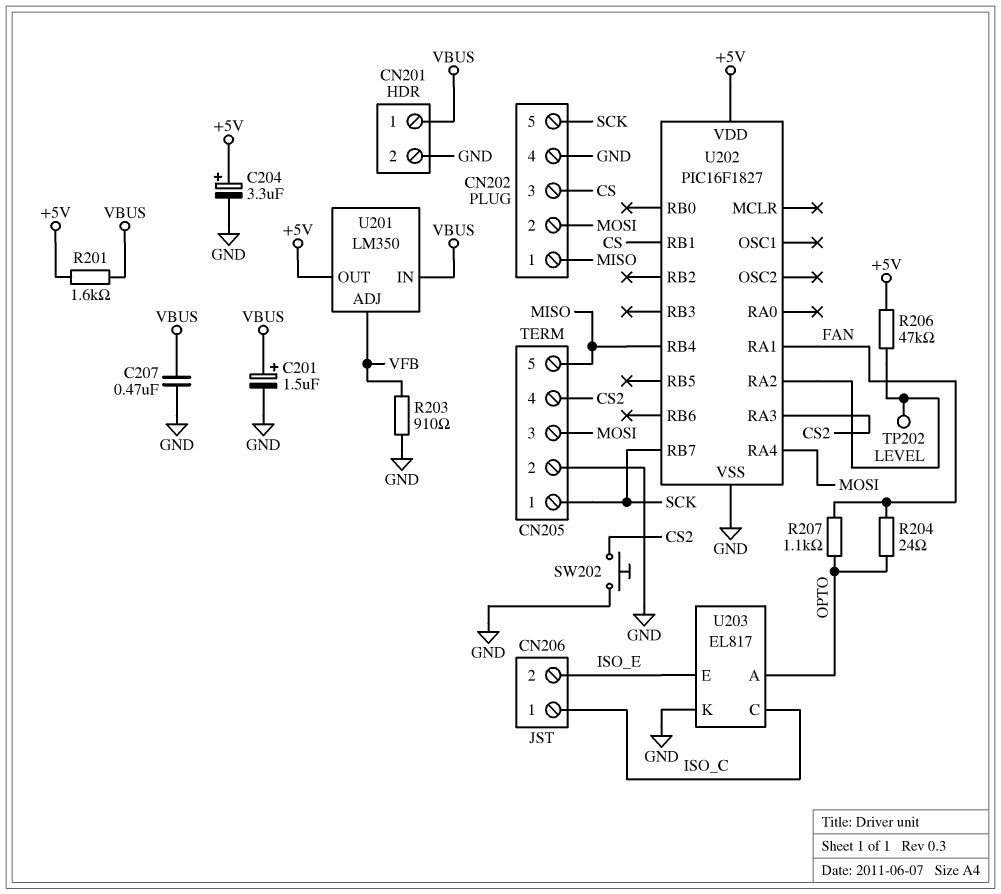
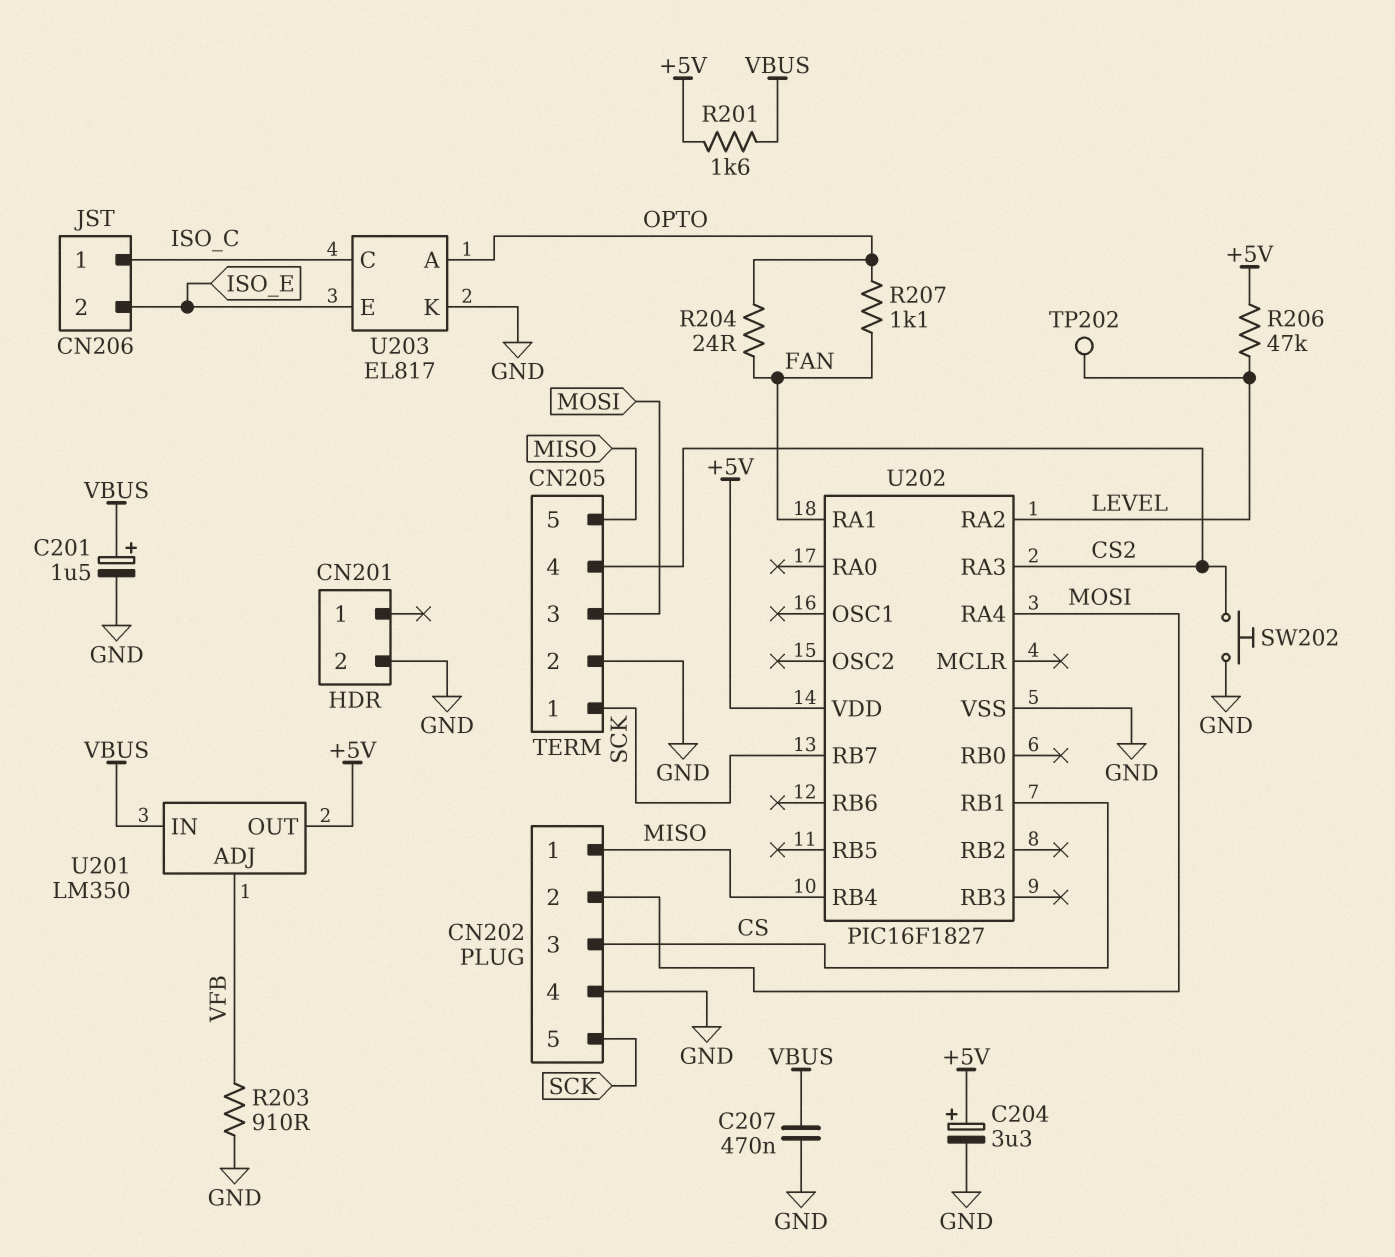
CN201 pin 1: VBUS -> none

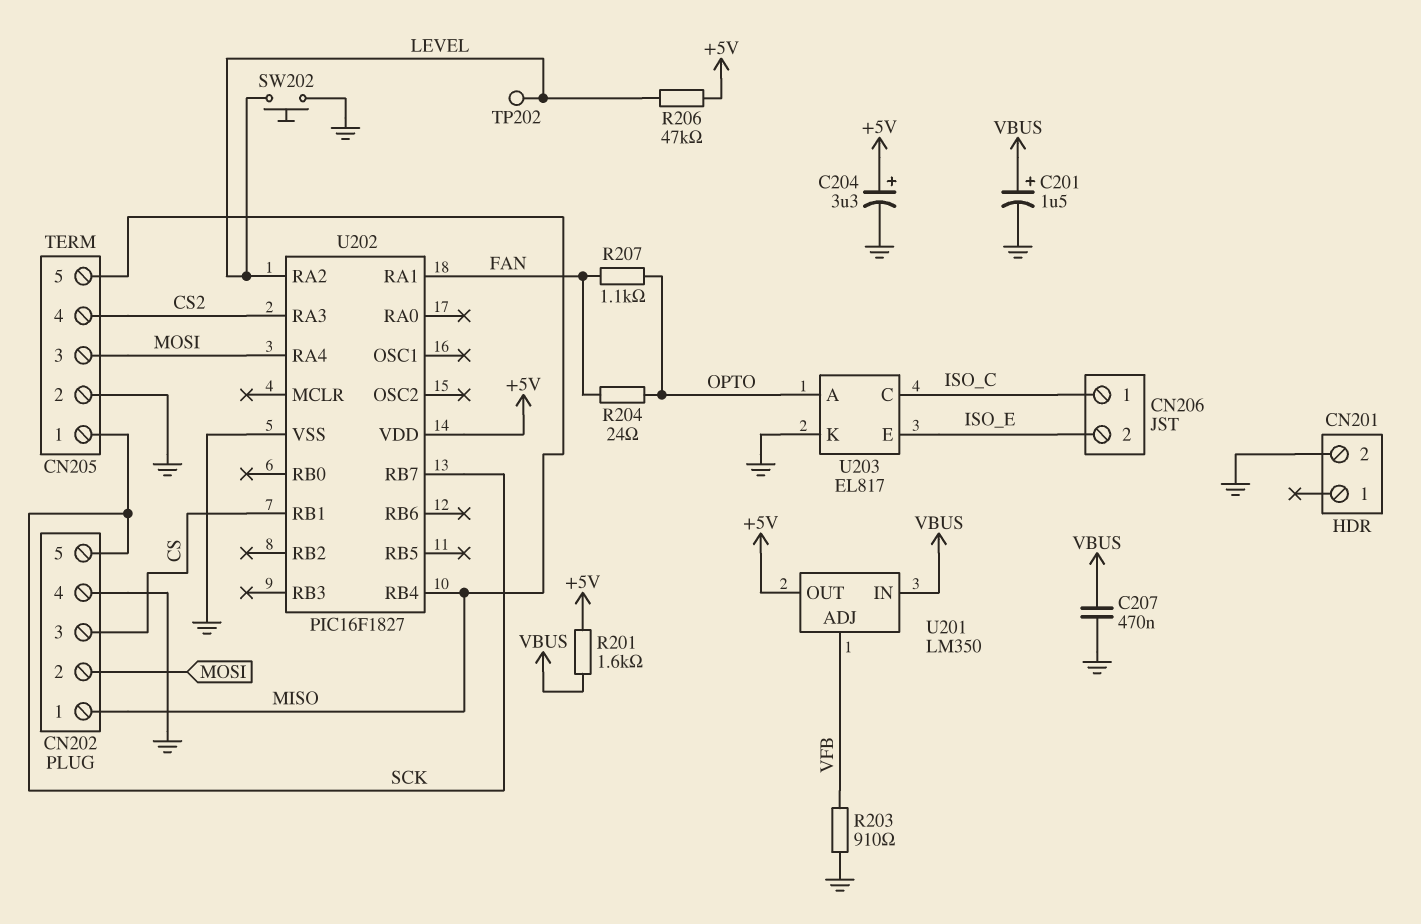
SW202: button (CS2, GND) -> button (GND, LEVEL)

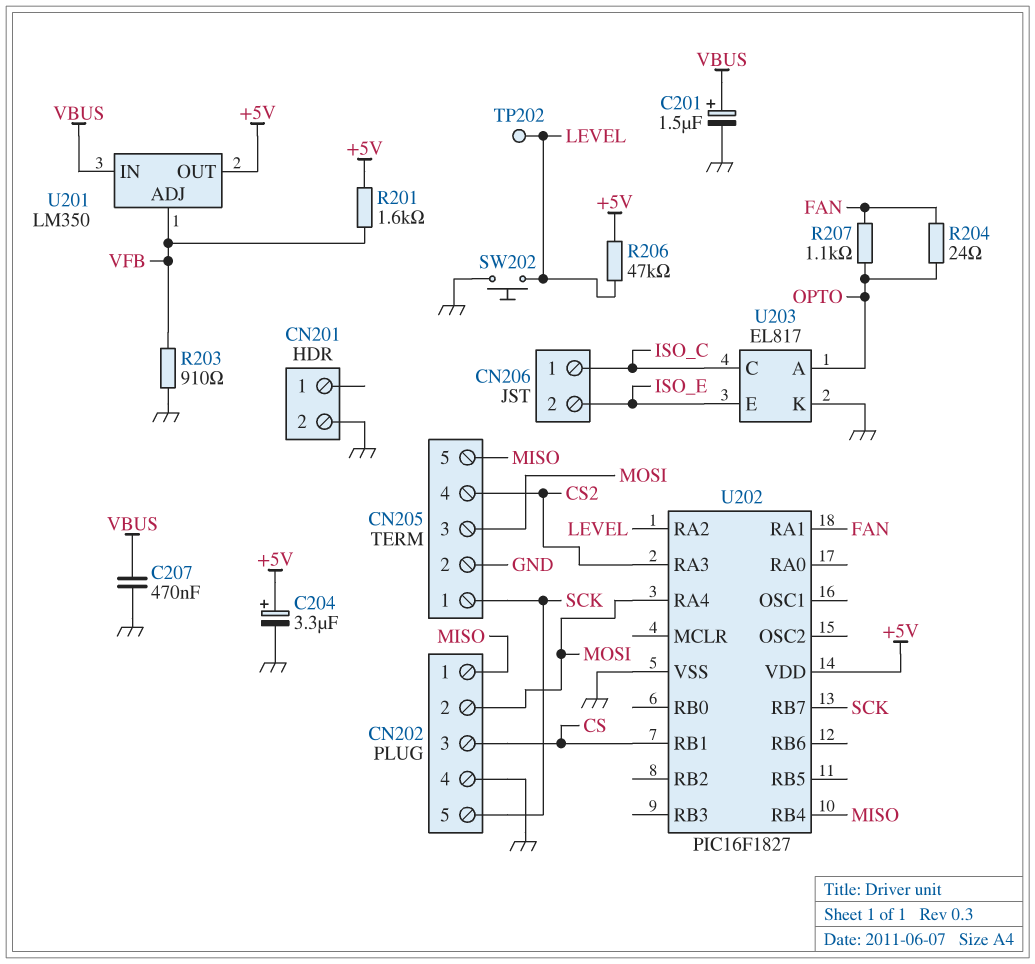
R201: 1.6k (+5V, VBUS) -> 1.6k (+5V, VFB)

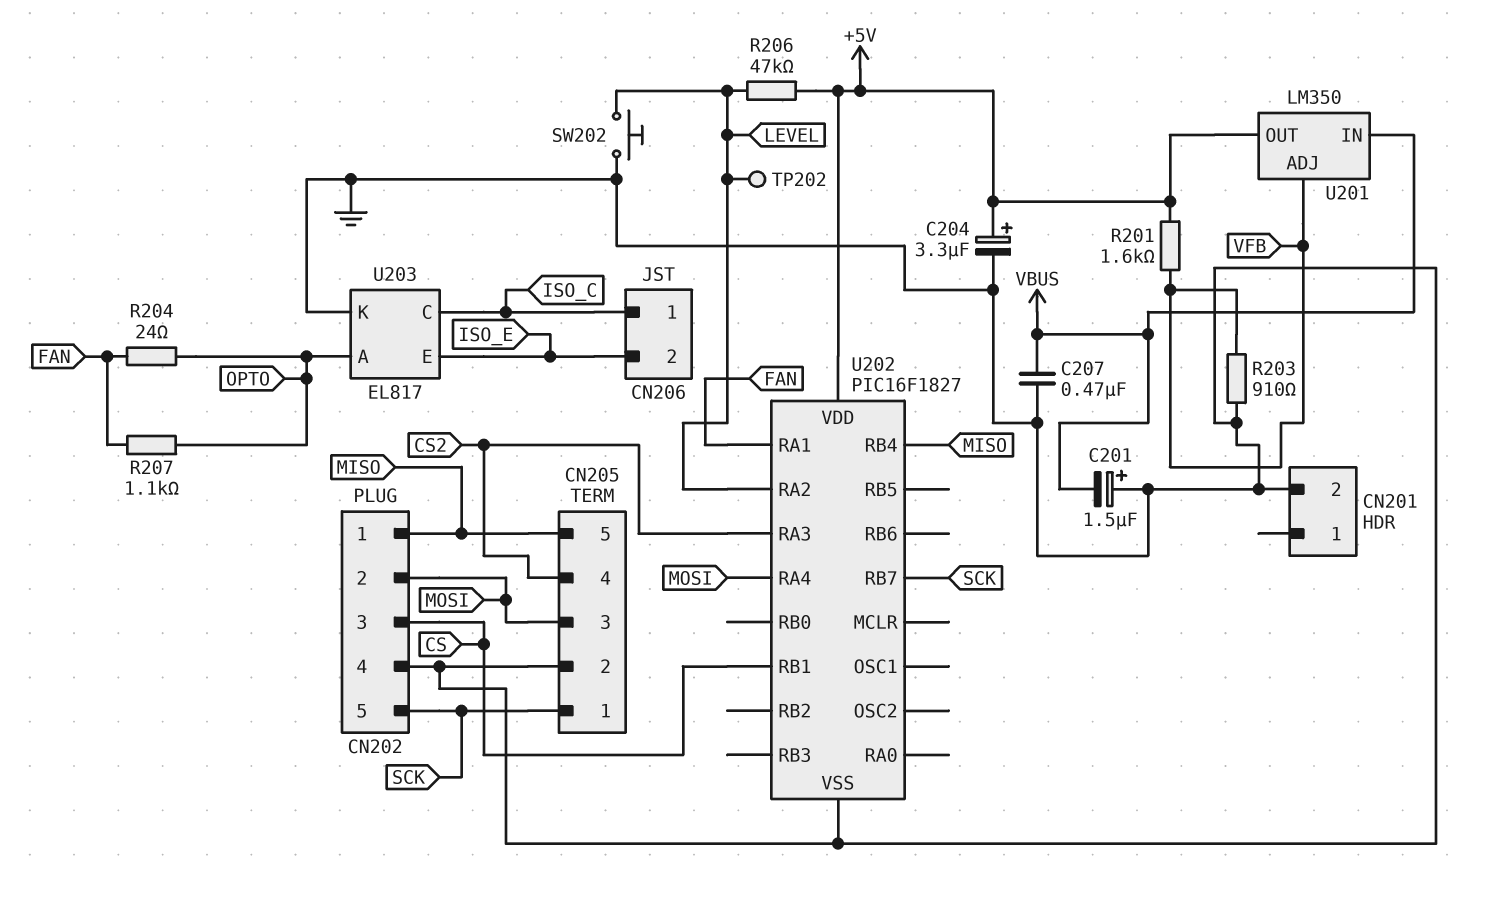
C201: 1.5uF (plus VBUS, minus GND) -> 1.5uF (plus GND, minus VBUS)

